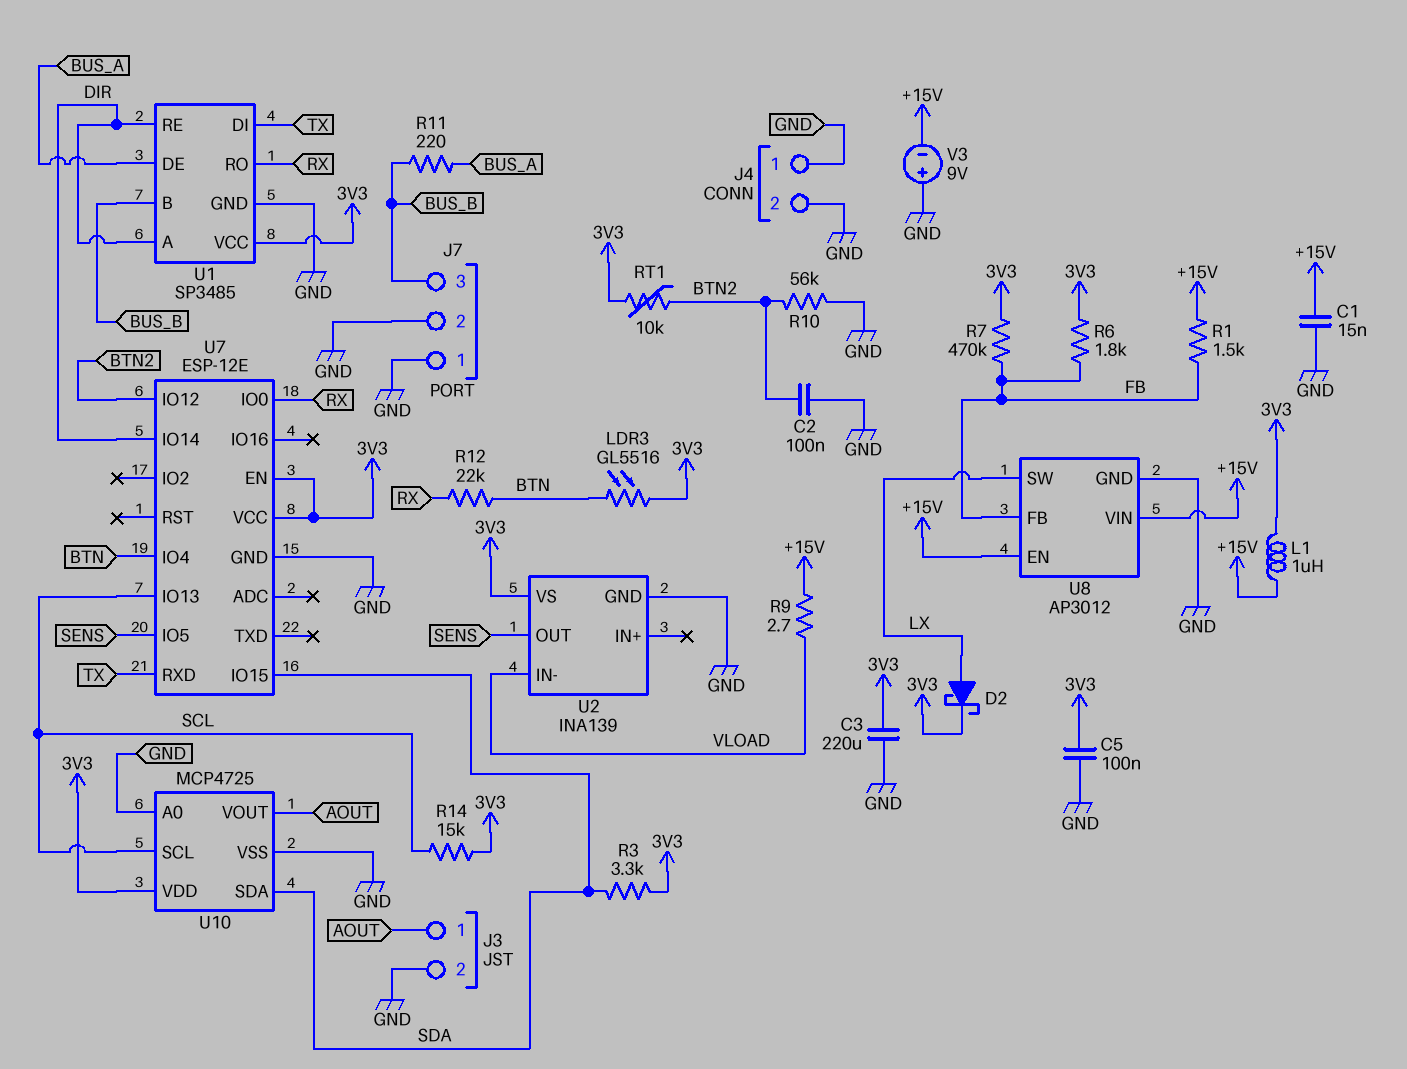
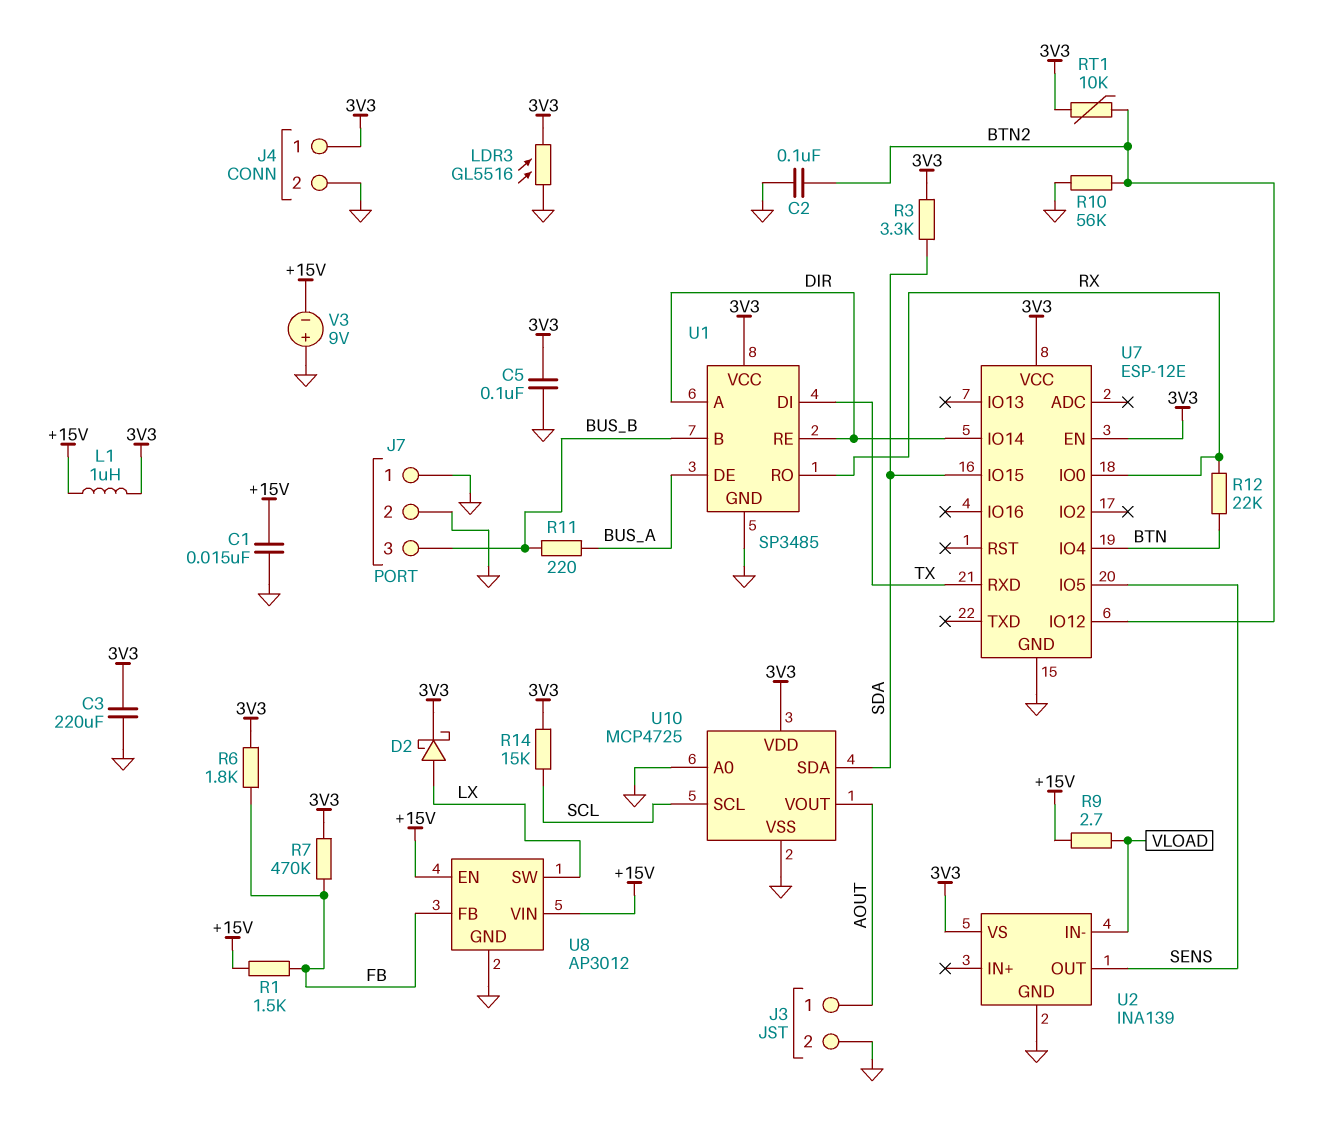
J4 pin 1: GND -> 3V3
LDR3: GL5516 (3V3, BTN) -> GL5516 (3V3, GND)
U7 pin IO13: SCL -> none

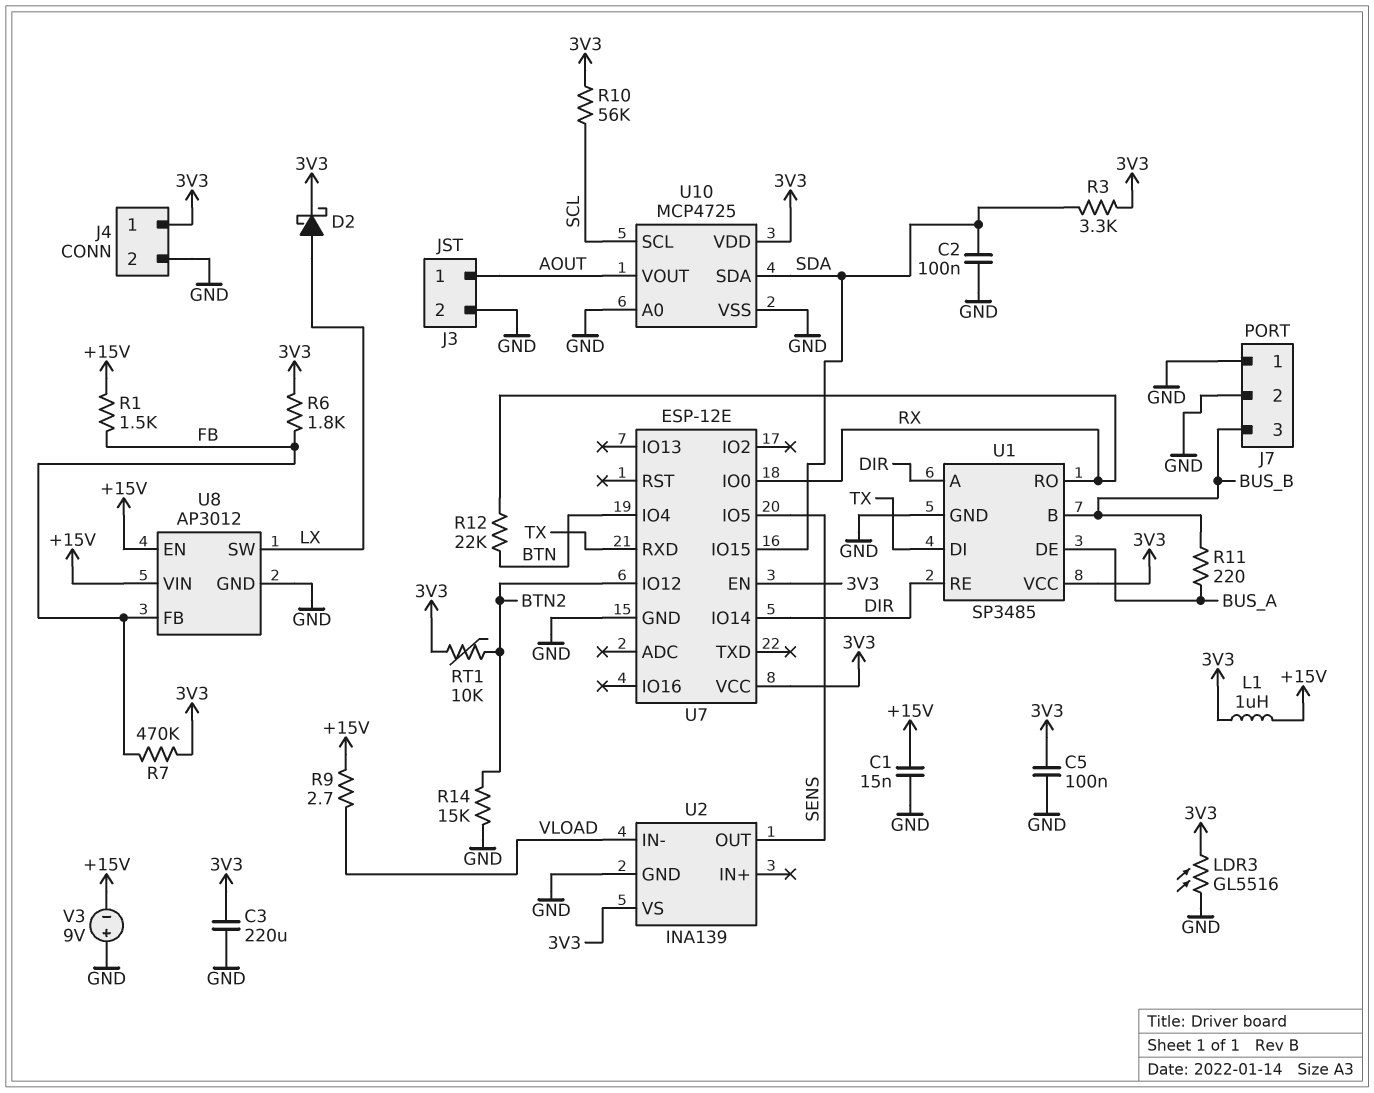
C2: 100nF (BTN2, GND) -> 100nF (GND, SDA)
R10: 56k (BTN2, GND) -> 56k (3V3, SCL)
R14: 15k (3V3, SCL) -> 15k (BTN2, GND)

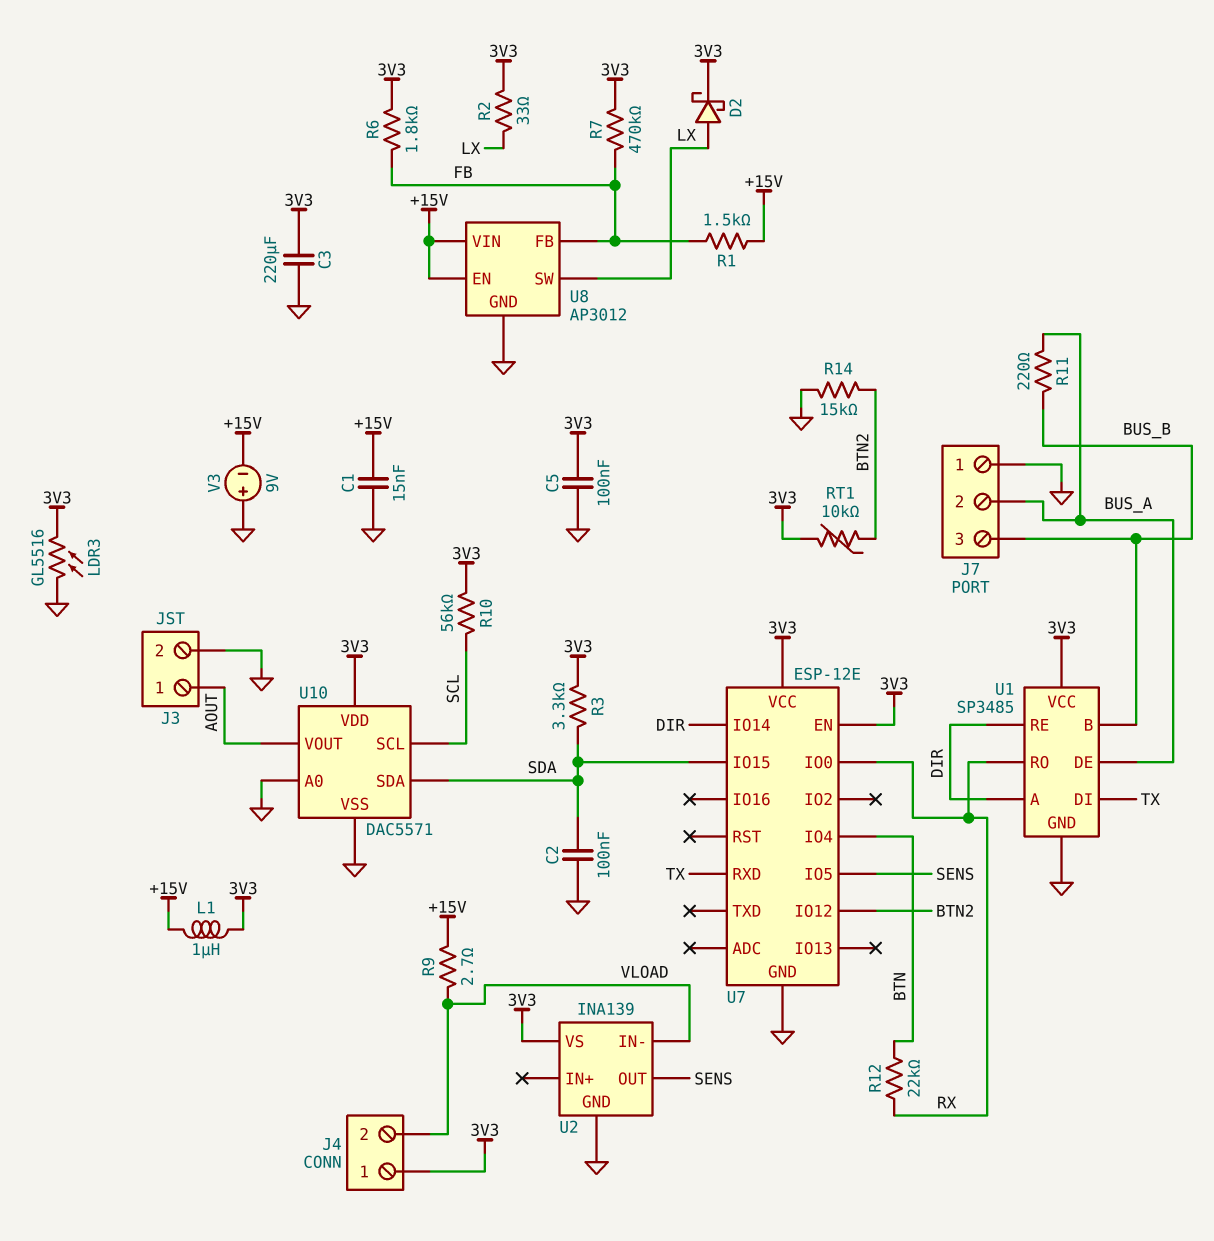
J4 pin 2: GND -> VLOAD
J7 pin 2: GND -> BUS_A
R2: none -> 33 (3V3, LX)
U10: MCP4725 -> DAC5571

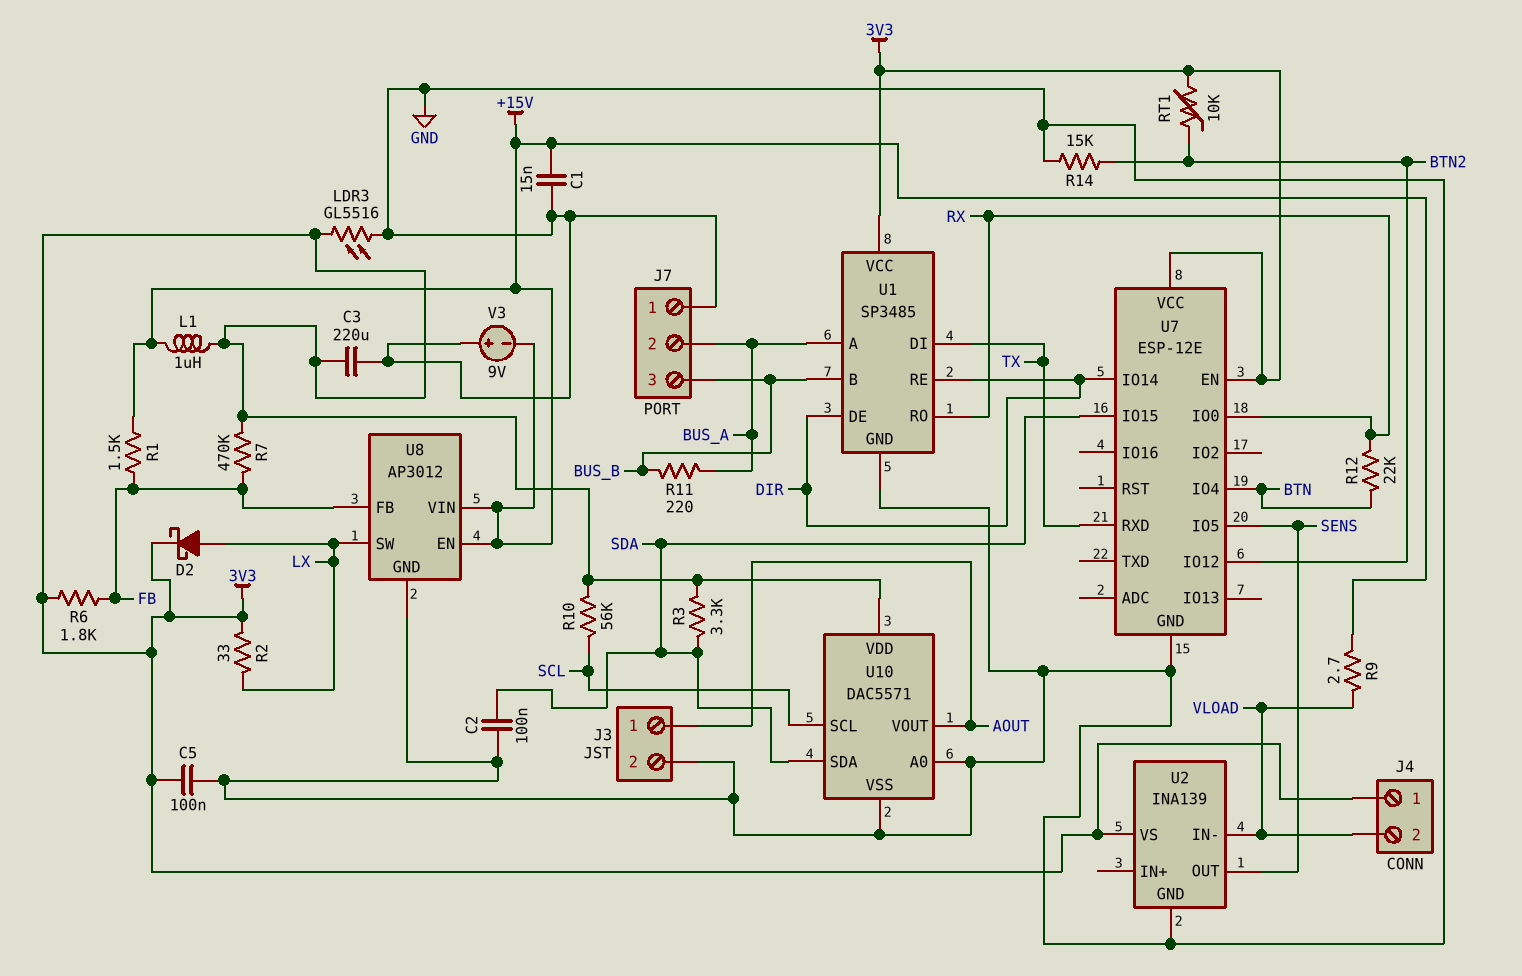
U1 pin A: DIR -> BUS_A
U1 pin DE: BUS_A -> DIR

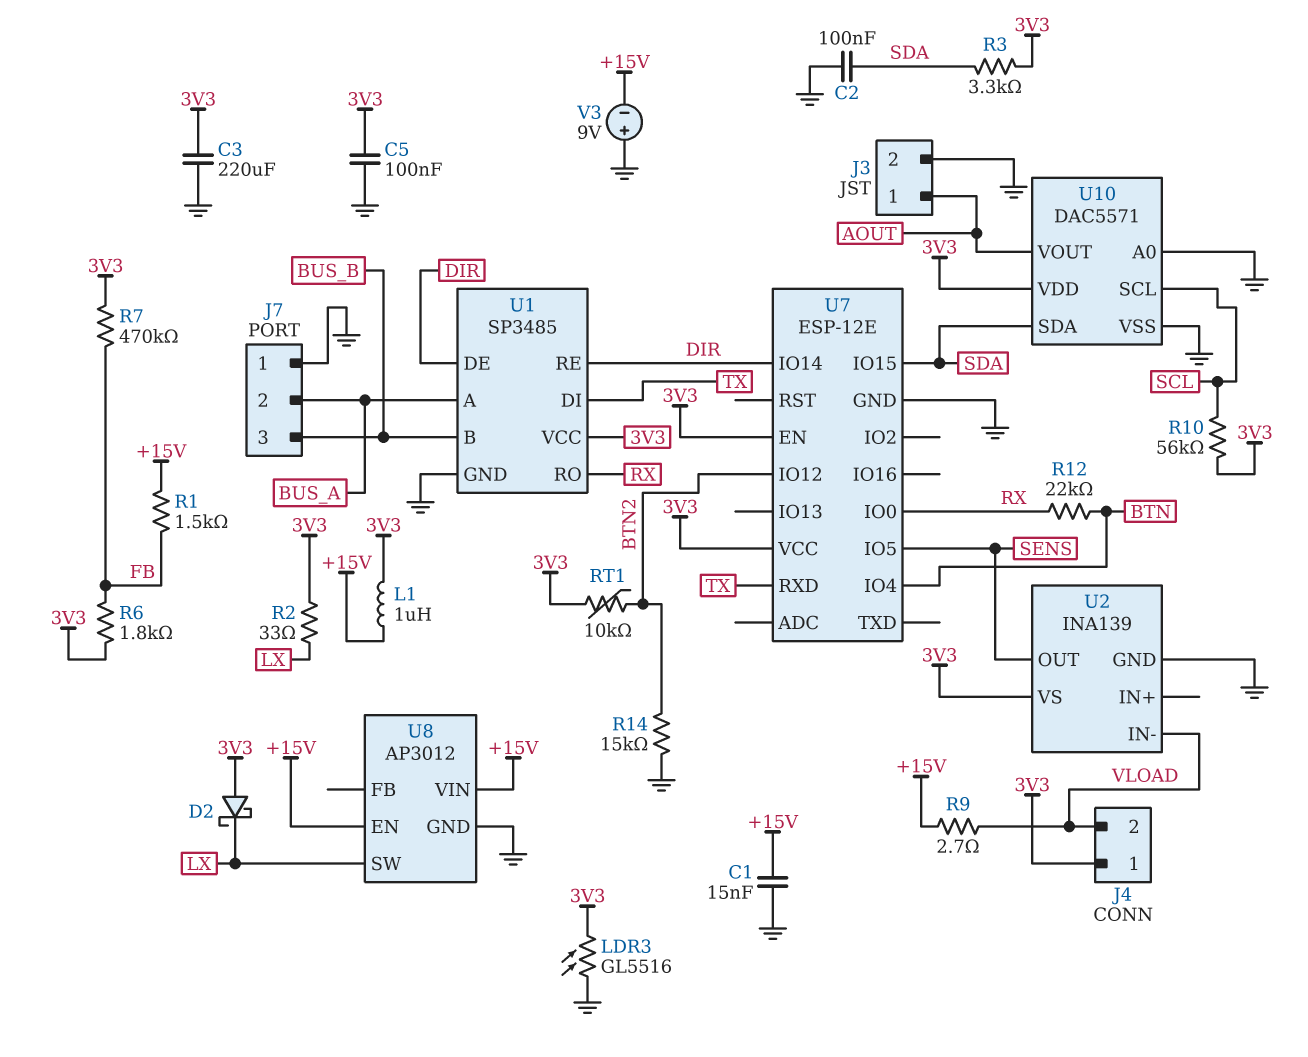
D2: schottky (A LX, K 3V3) -> schottky (A 3V3, K LX)
R11: 220 (BUS_A, BUS_B) -> none
U8 pin FB: FB -> none

